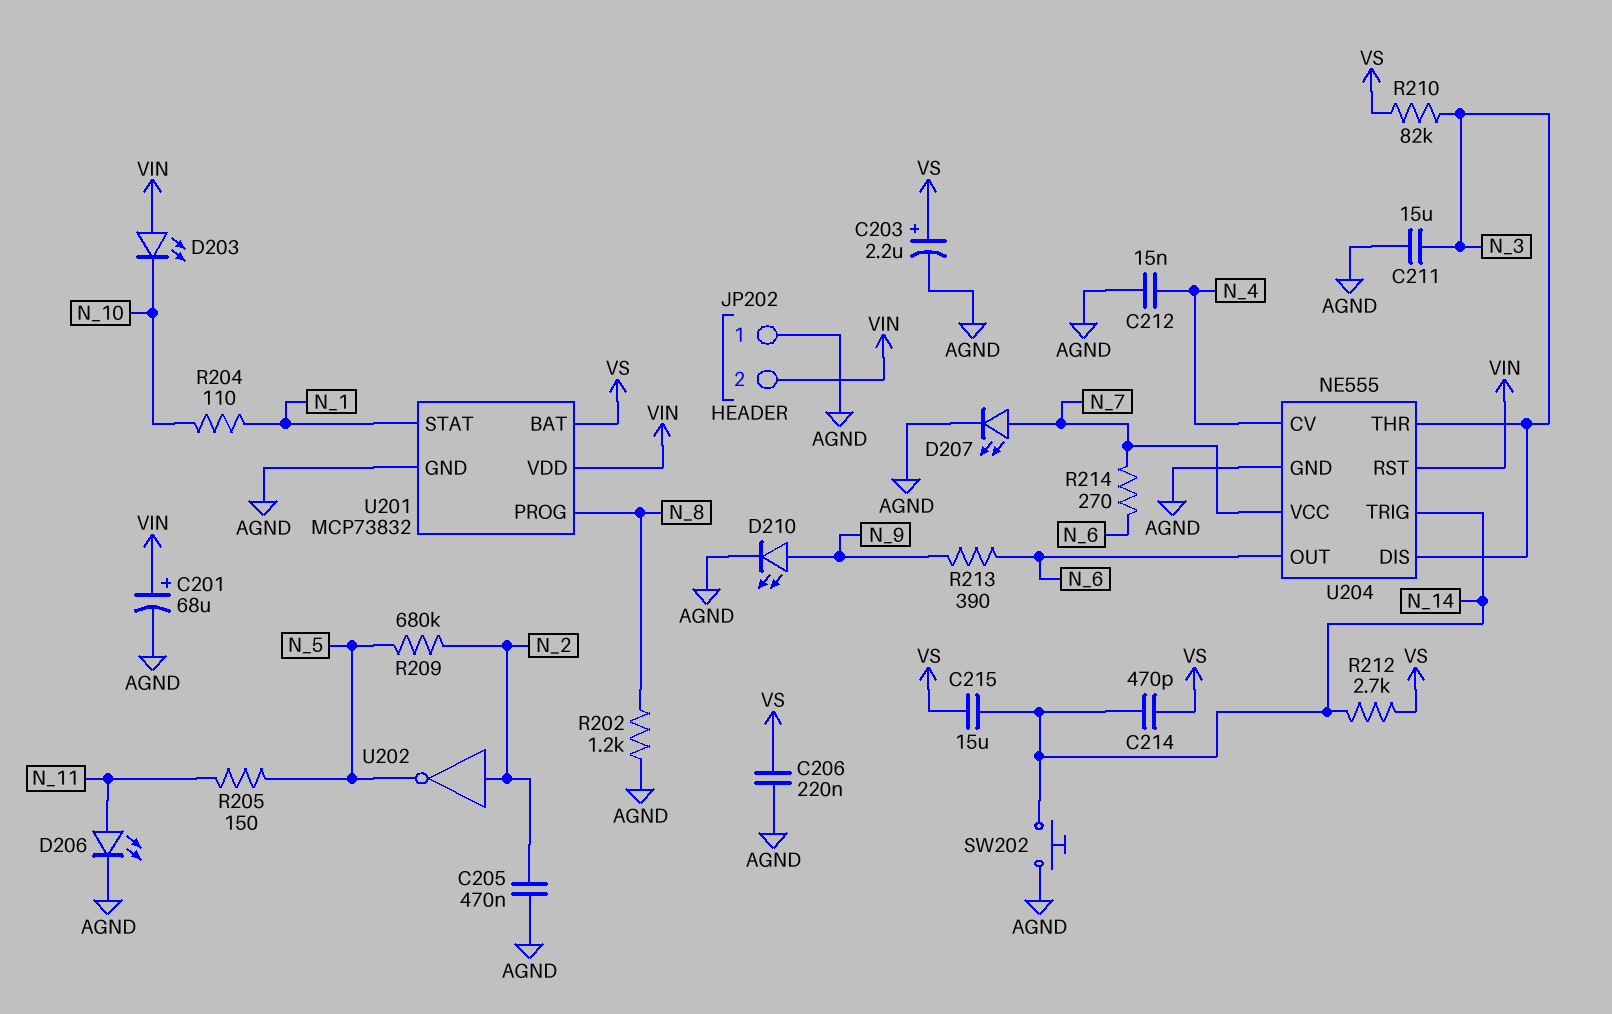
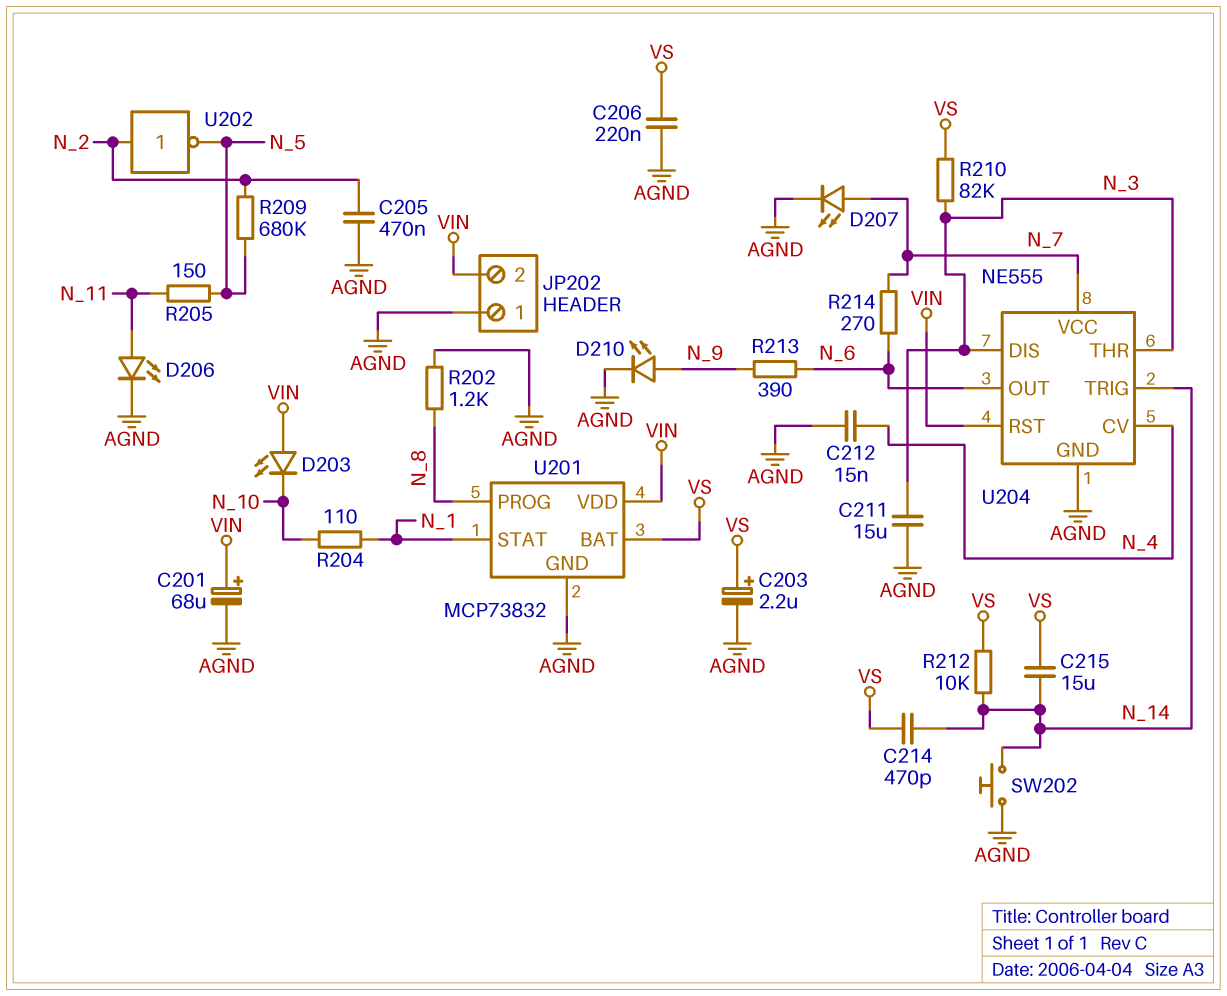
R212: 2.7k (N_14, VS) -> 10k (N_14, VS)

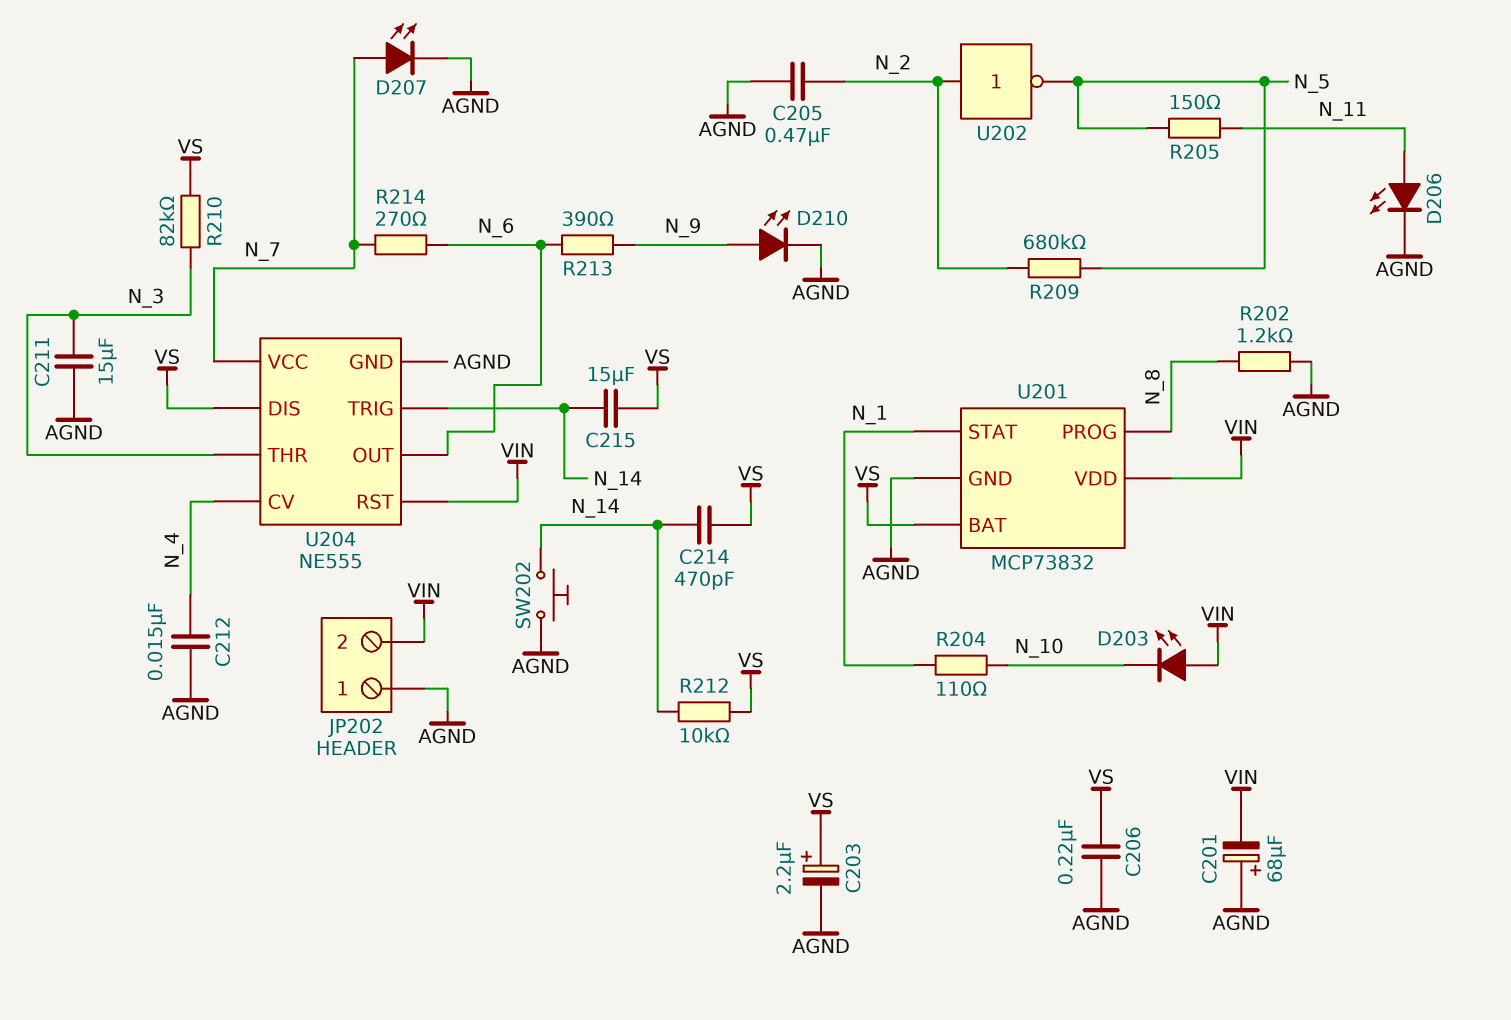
C201: 68uF (plus VIN, minus AGND) -> 68uF (plus AGND, minus VIN)
U204 pin DIS: N_3 -> VS

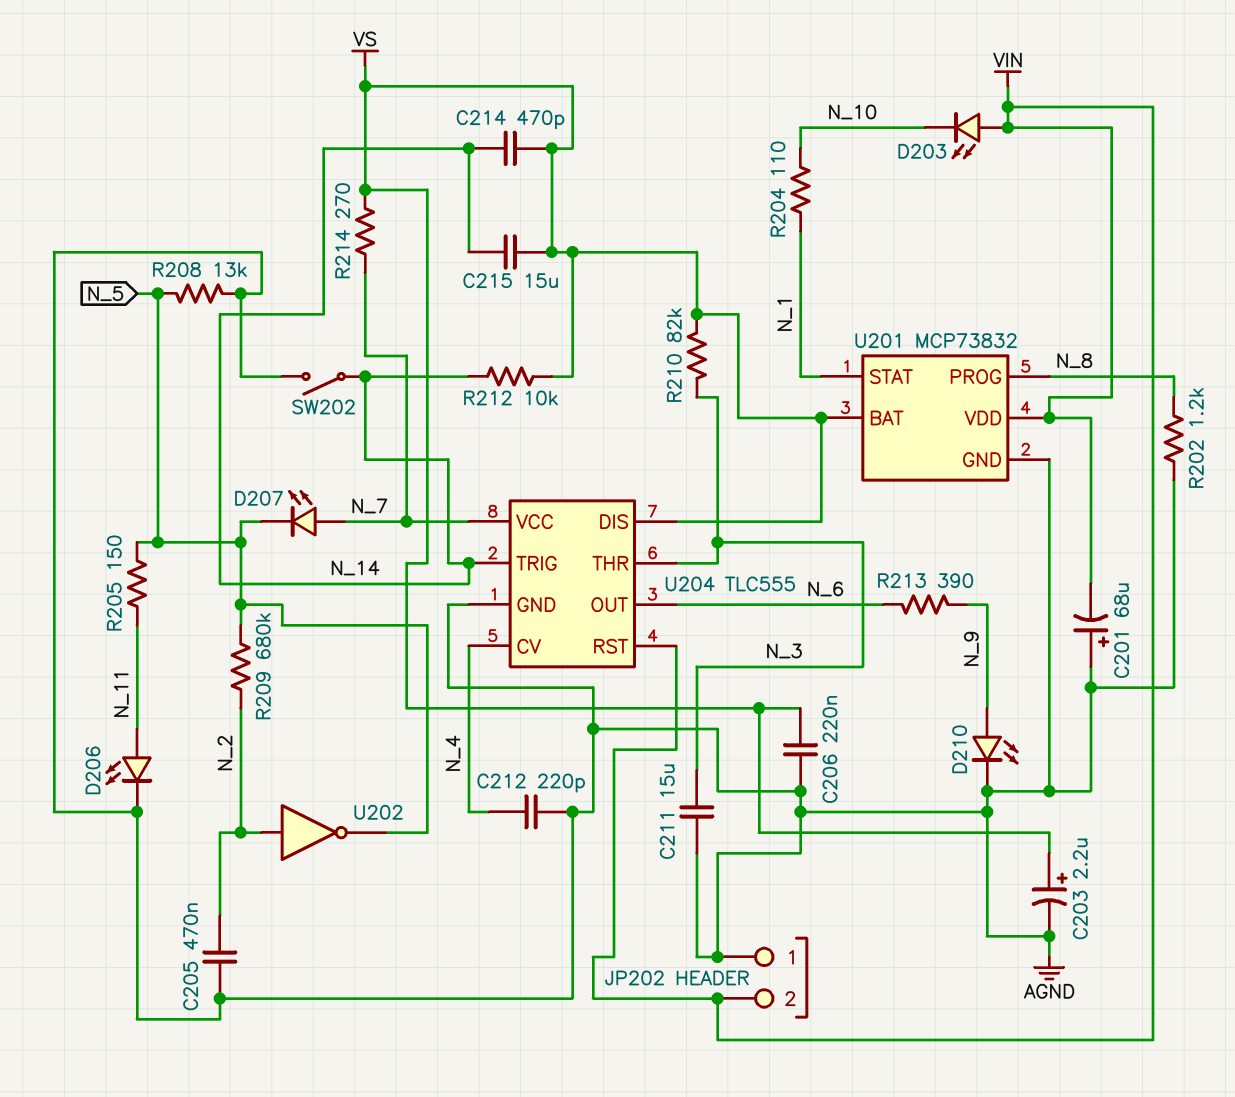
C212: 15nF (AGND, N_4) -> 220pF (AGND, N_4)
D207: LED (A N_7, K AGND) -> LED (A N_7, K N_5)
R208: none -> 13k (AGND, N_5)
R214: 270 (N_6, N_7) -> 270 (N_7, VS)
SW202: button (AGND, N_14) -> switch (AGND, N_14)
U204: NE555 -> TLC555

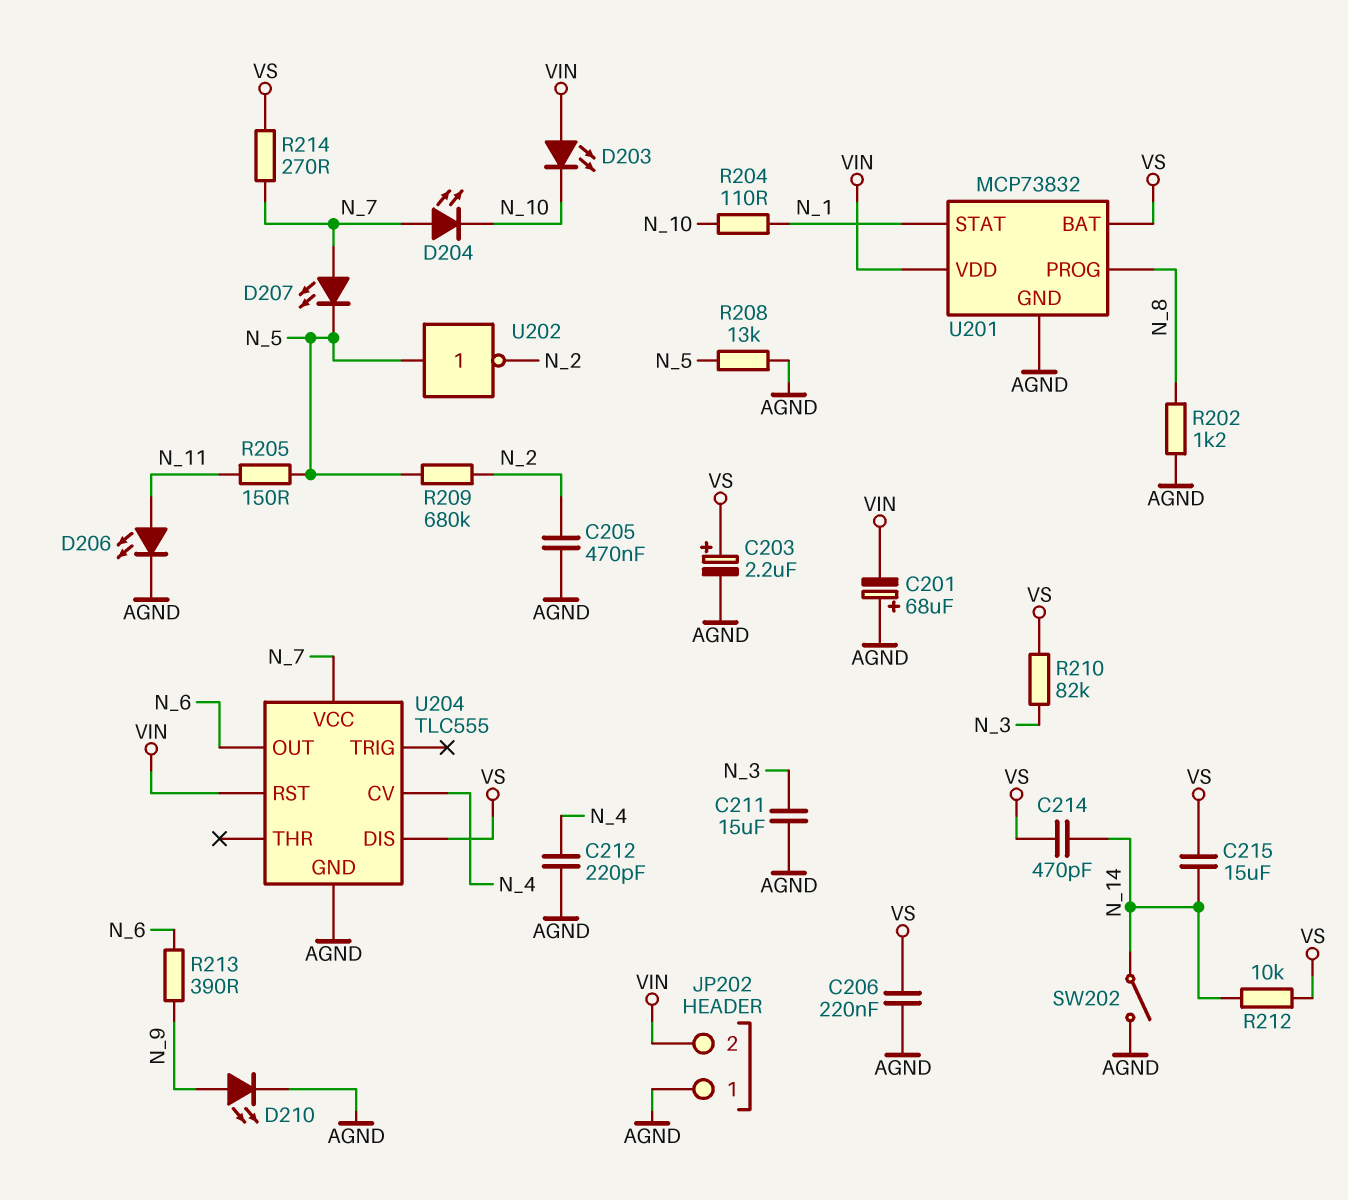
D204: none -> LED (A N_7, K N_10)
U202: NOT (in N_2, out N_5) -> NOT (in N_5, out N_2)
U204 pin THR: N_3 -> none
U204 pin TRIG: N_14 -> none

